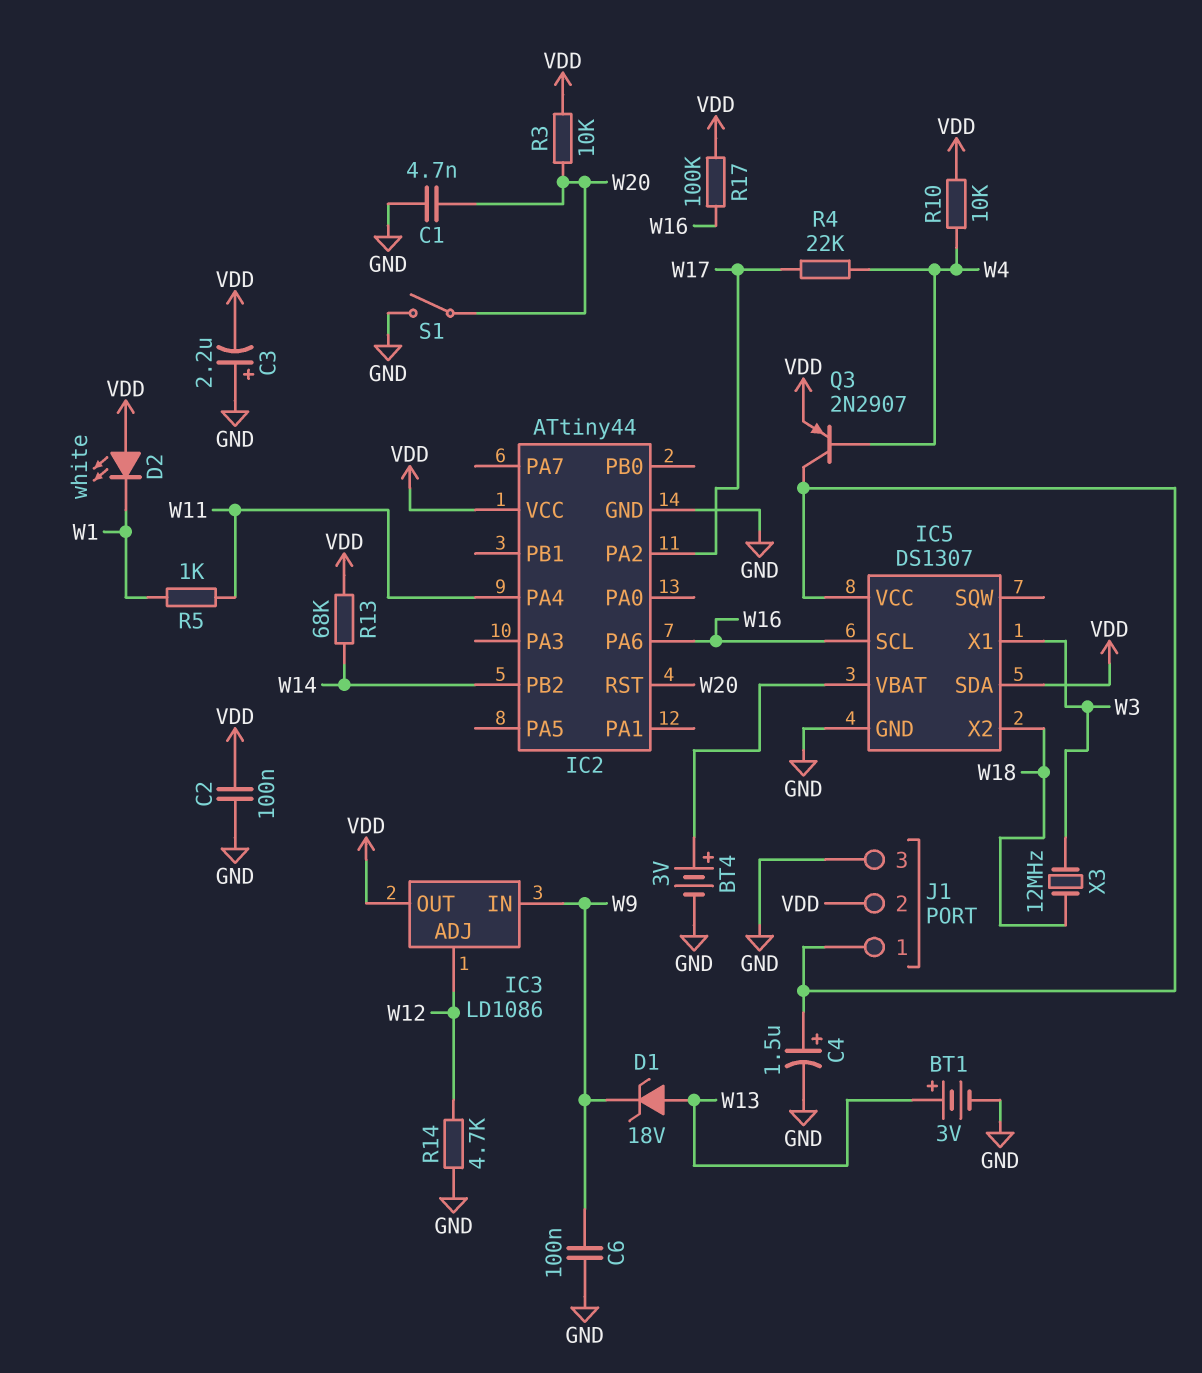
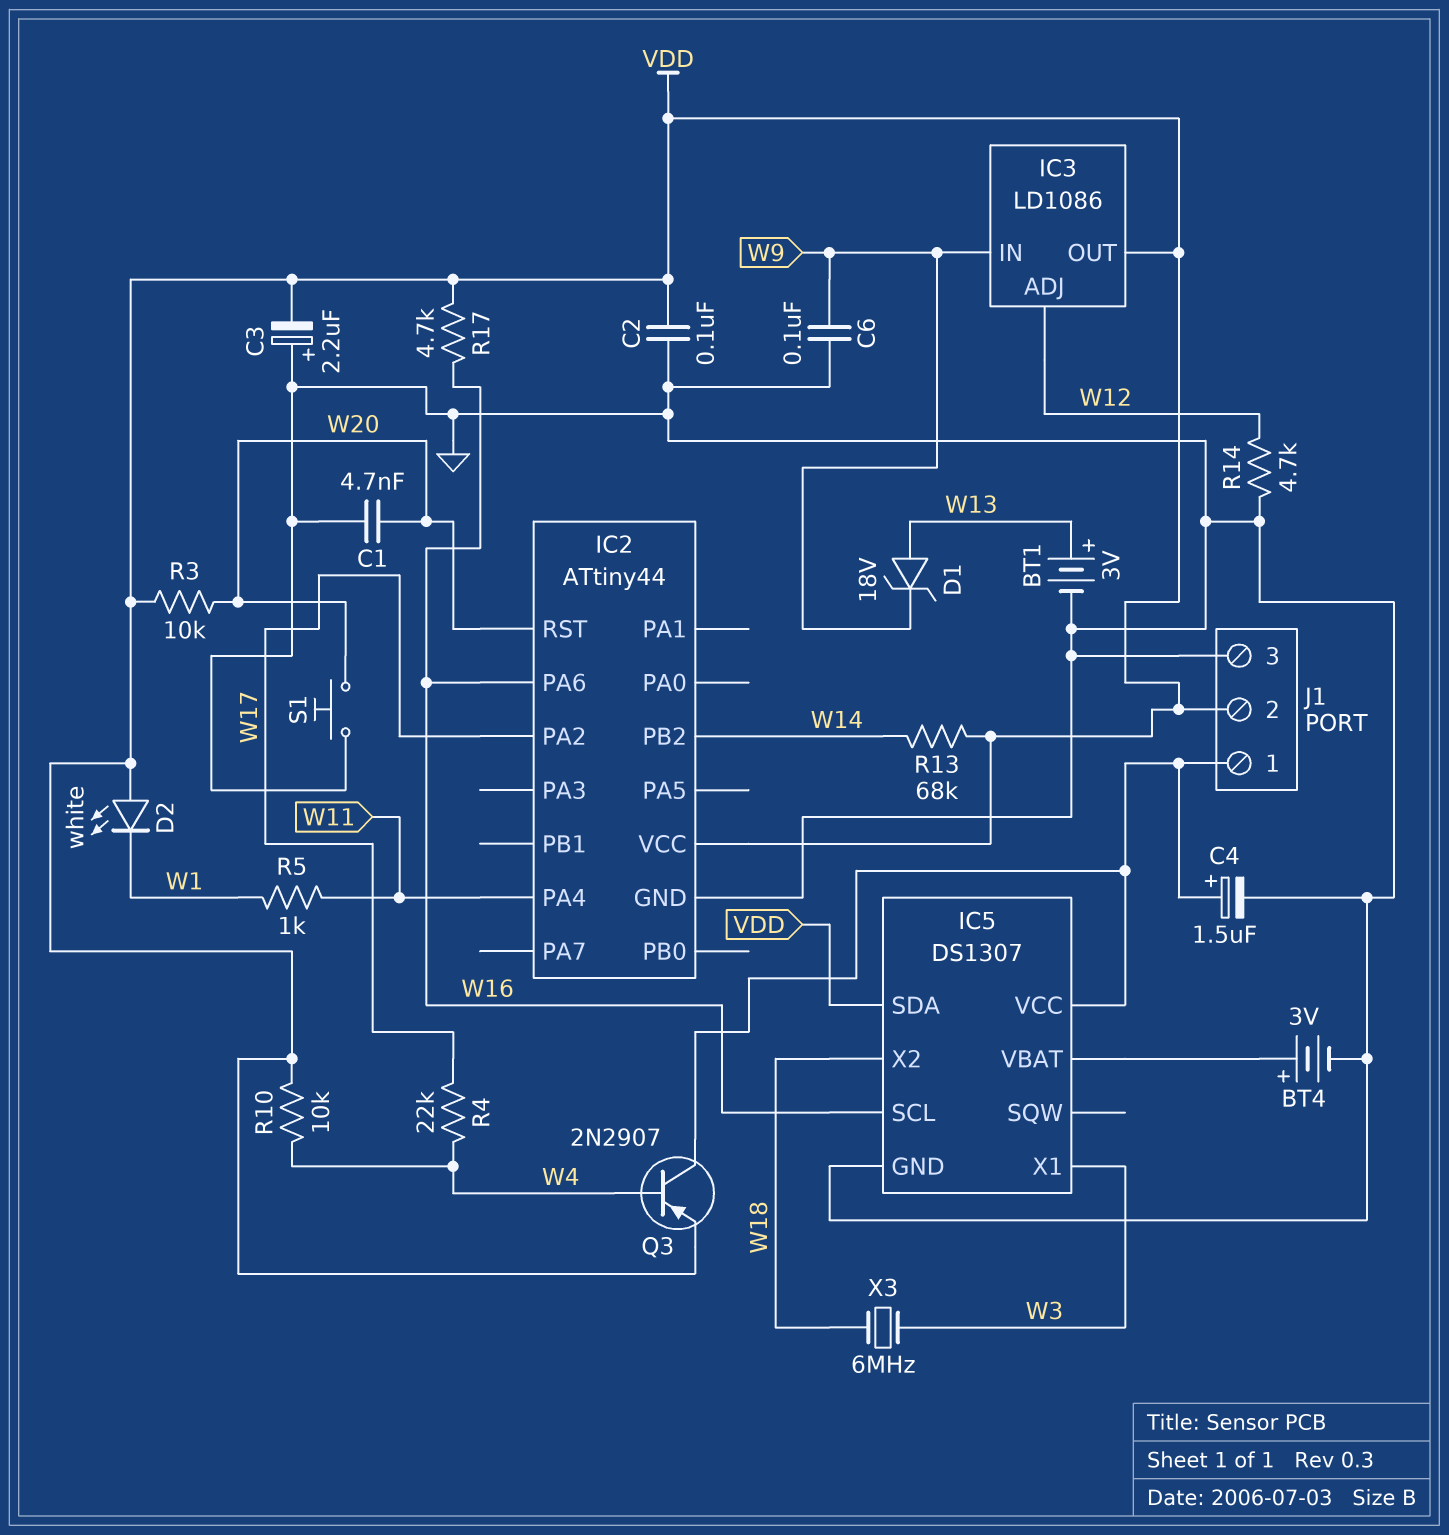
R17: 100k (VDD, W16) -> 4.7k (VDD, W16)
S1: switch (GND, W20) -> button (GND, W20)
X3: 12MHz (W3, W18) -> 6MHz (W3, W18)

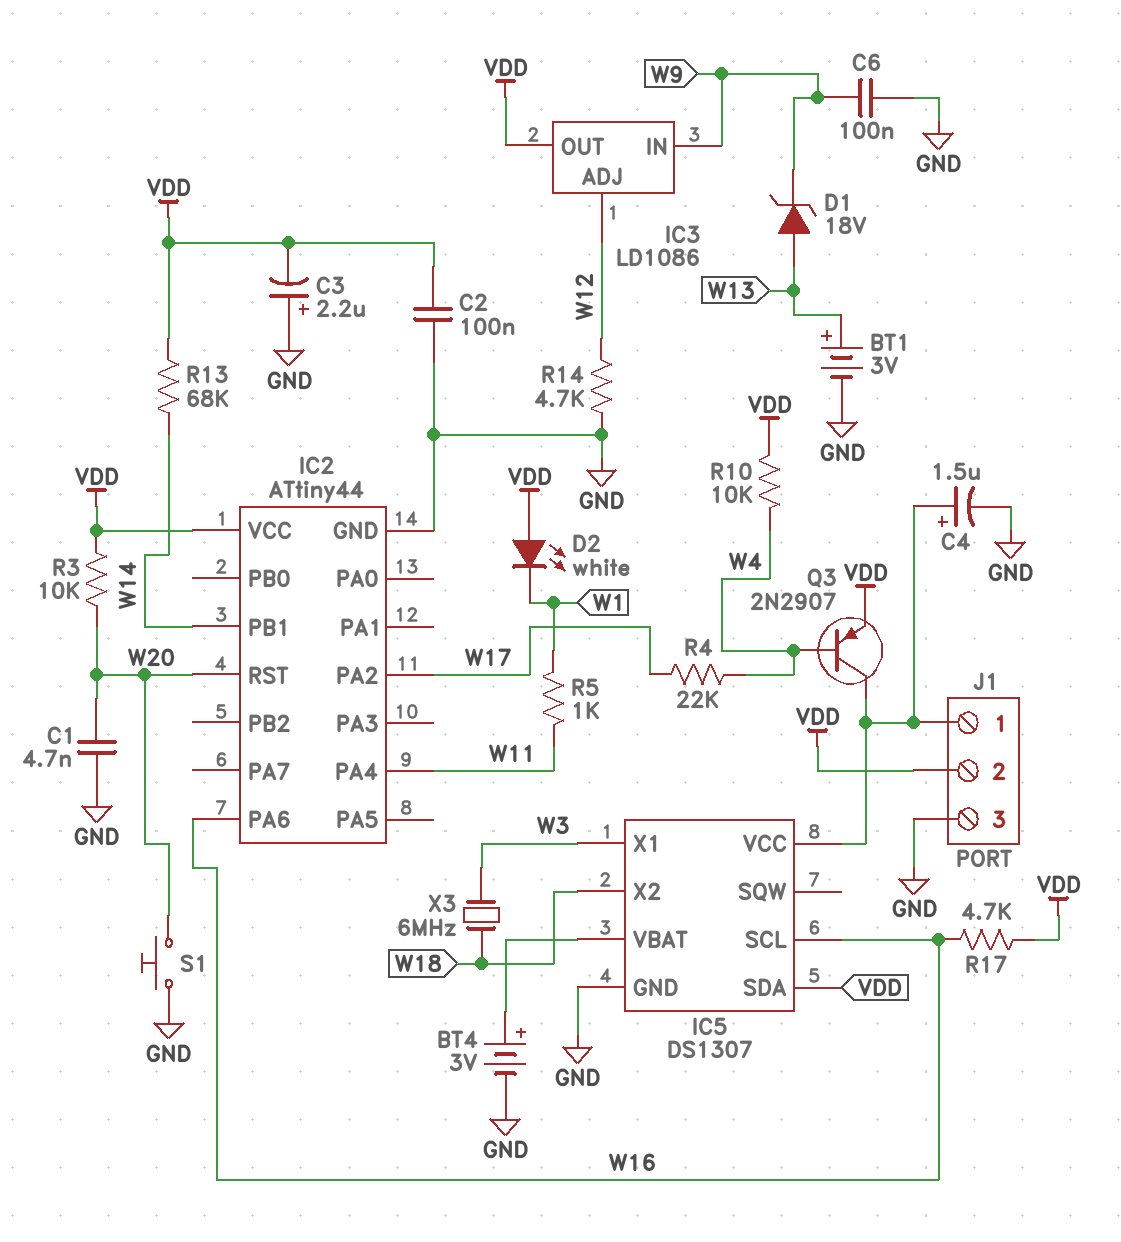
IC2 pin PB1: none -> W14
IC2 pin PB2: W14 -> none

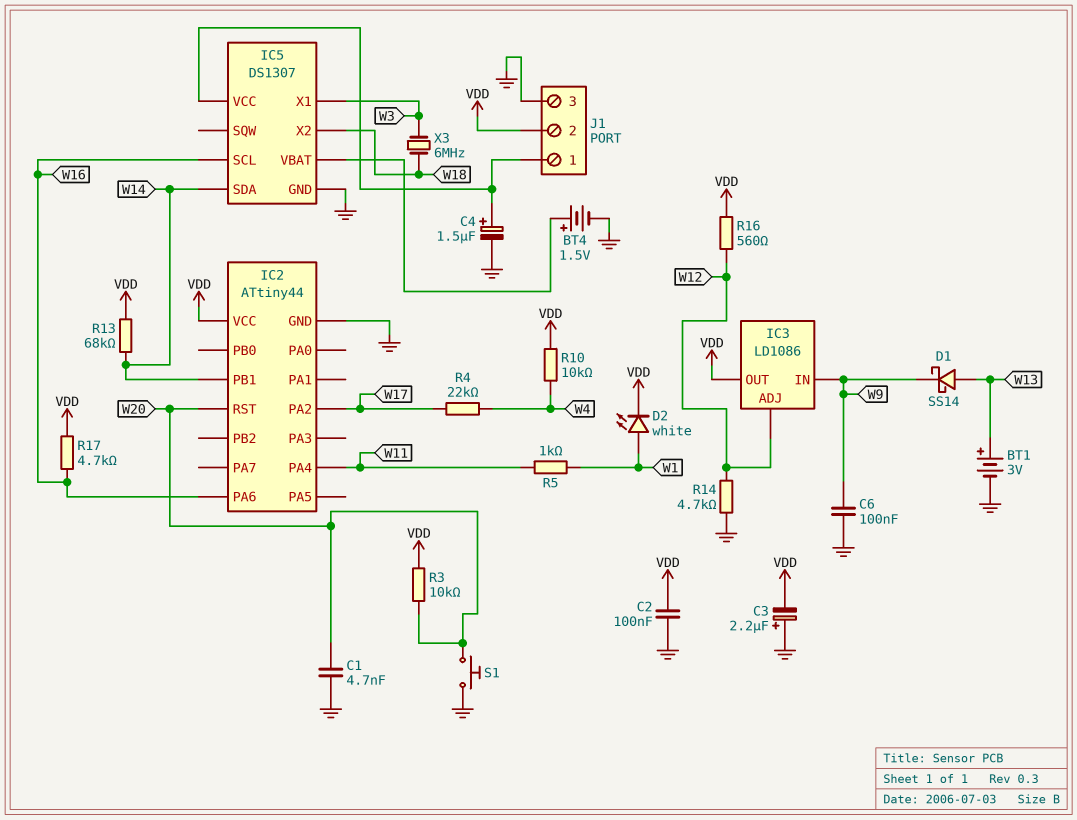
BT4: 3V (plus IC5/VBAT, minus GND) -> 1.5V (plus IC5/VBAT, minus GND)
D1: zener 18V (A W13, K W9) -> schottky SS14 (A W13, K W9)
D2: LED white (A VDD, K W1) -> LED white (A W1, K VDD)
IC5 pin SDA: VDD -> W14
Q3: PNP 2N2907 (B W4, C IC5/VCC, E VDD) -> none
R16: none -> 560 (VDD, W12)

